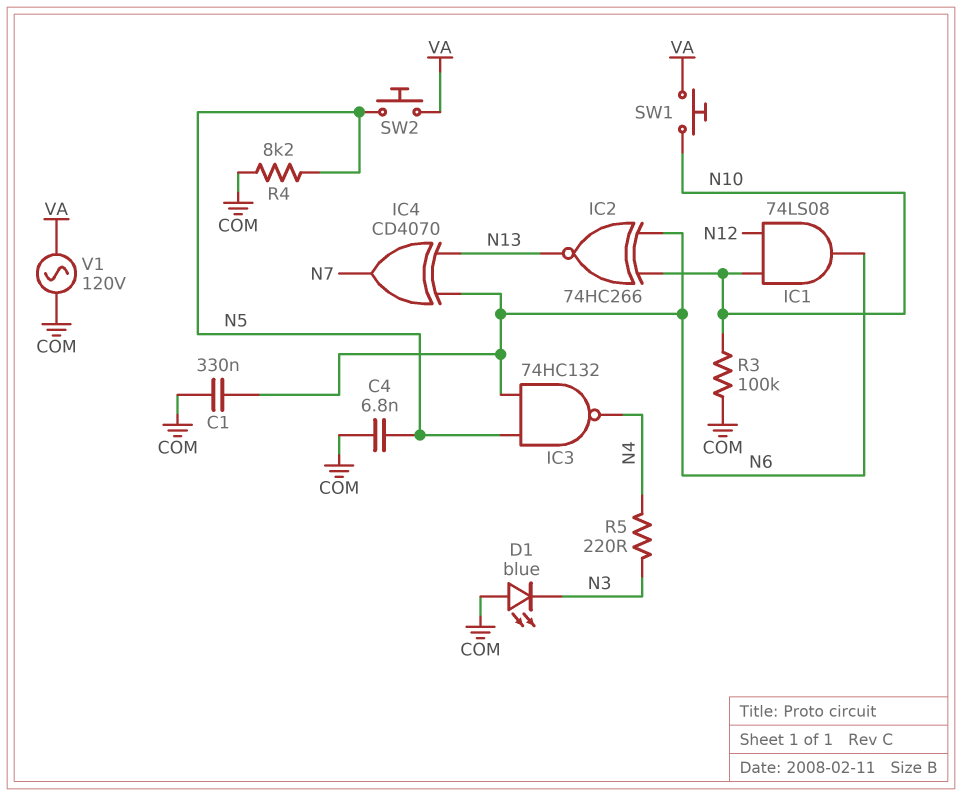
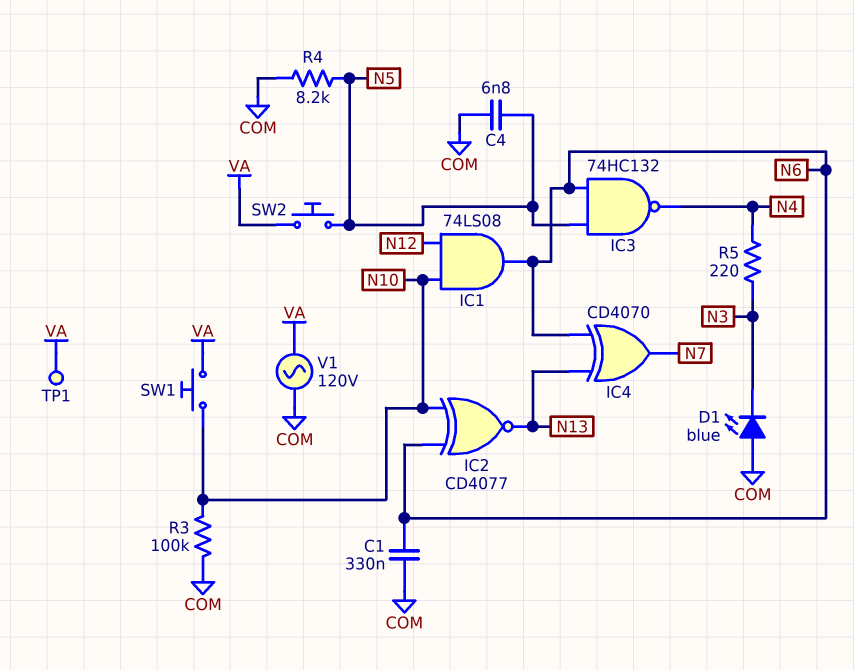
IC2: XNOR 74HC266 (in N6, in N10, out N13) -> XNOR CD4077 (in N6, in N10, out N13)
TP1: none -> test point (VA)

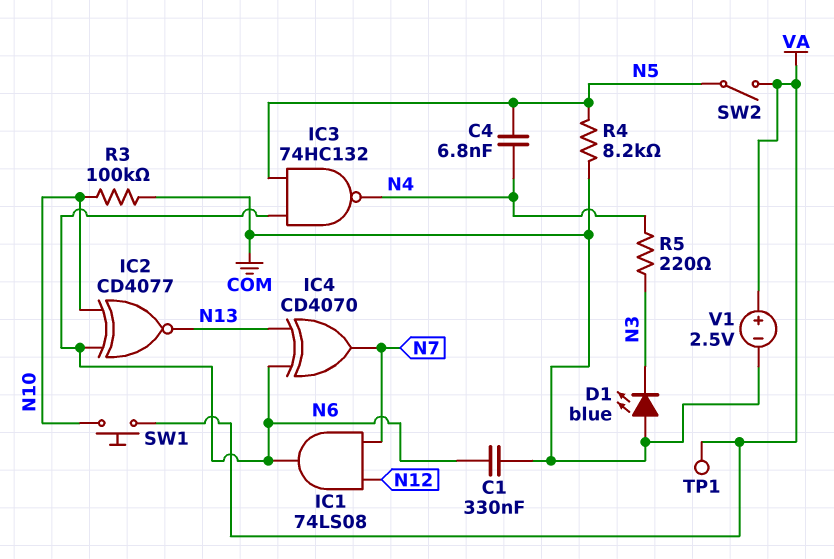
C4: 6.8nF (COM, N5) -> 6.8nF (N4, N5)
IC1: AND 74LS08 (in N10, in N12, out N6) -> AND 74LS08 (in N7, in N12, out N6)
SW2: button (N5, VA) -> switch (N5, VA)
V1: AC 120V (COM, VA) -> 2.5V (plus VA, minus COM)

